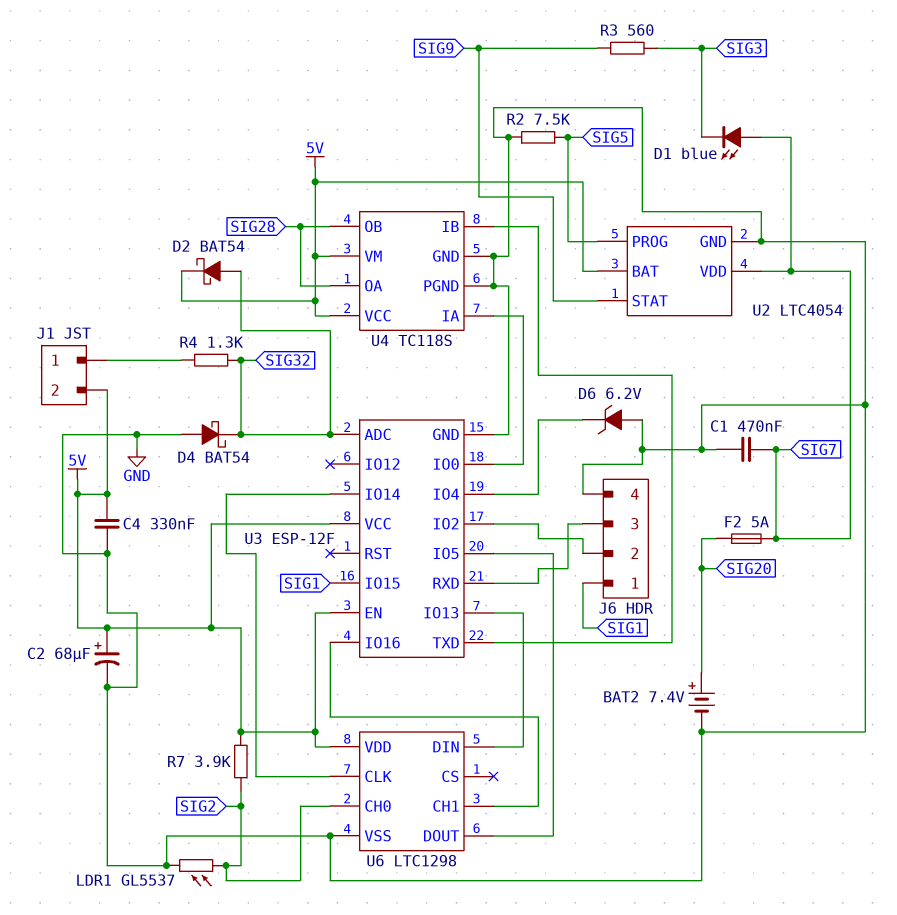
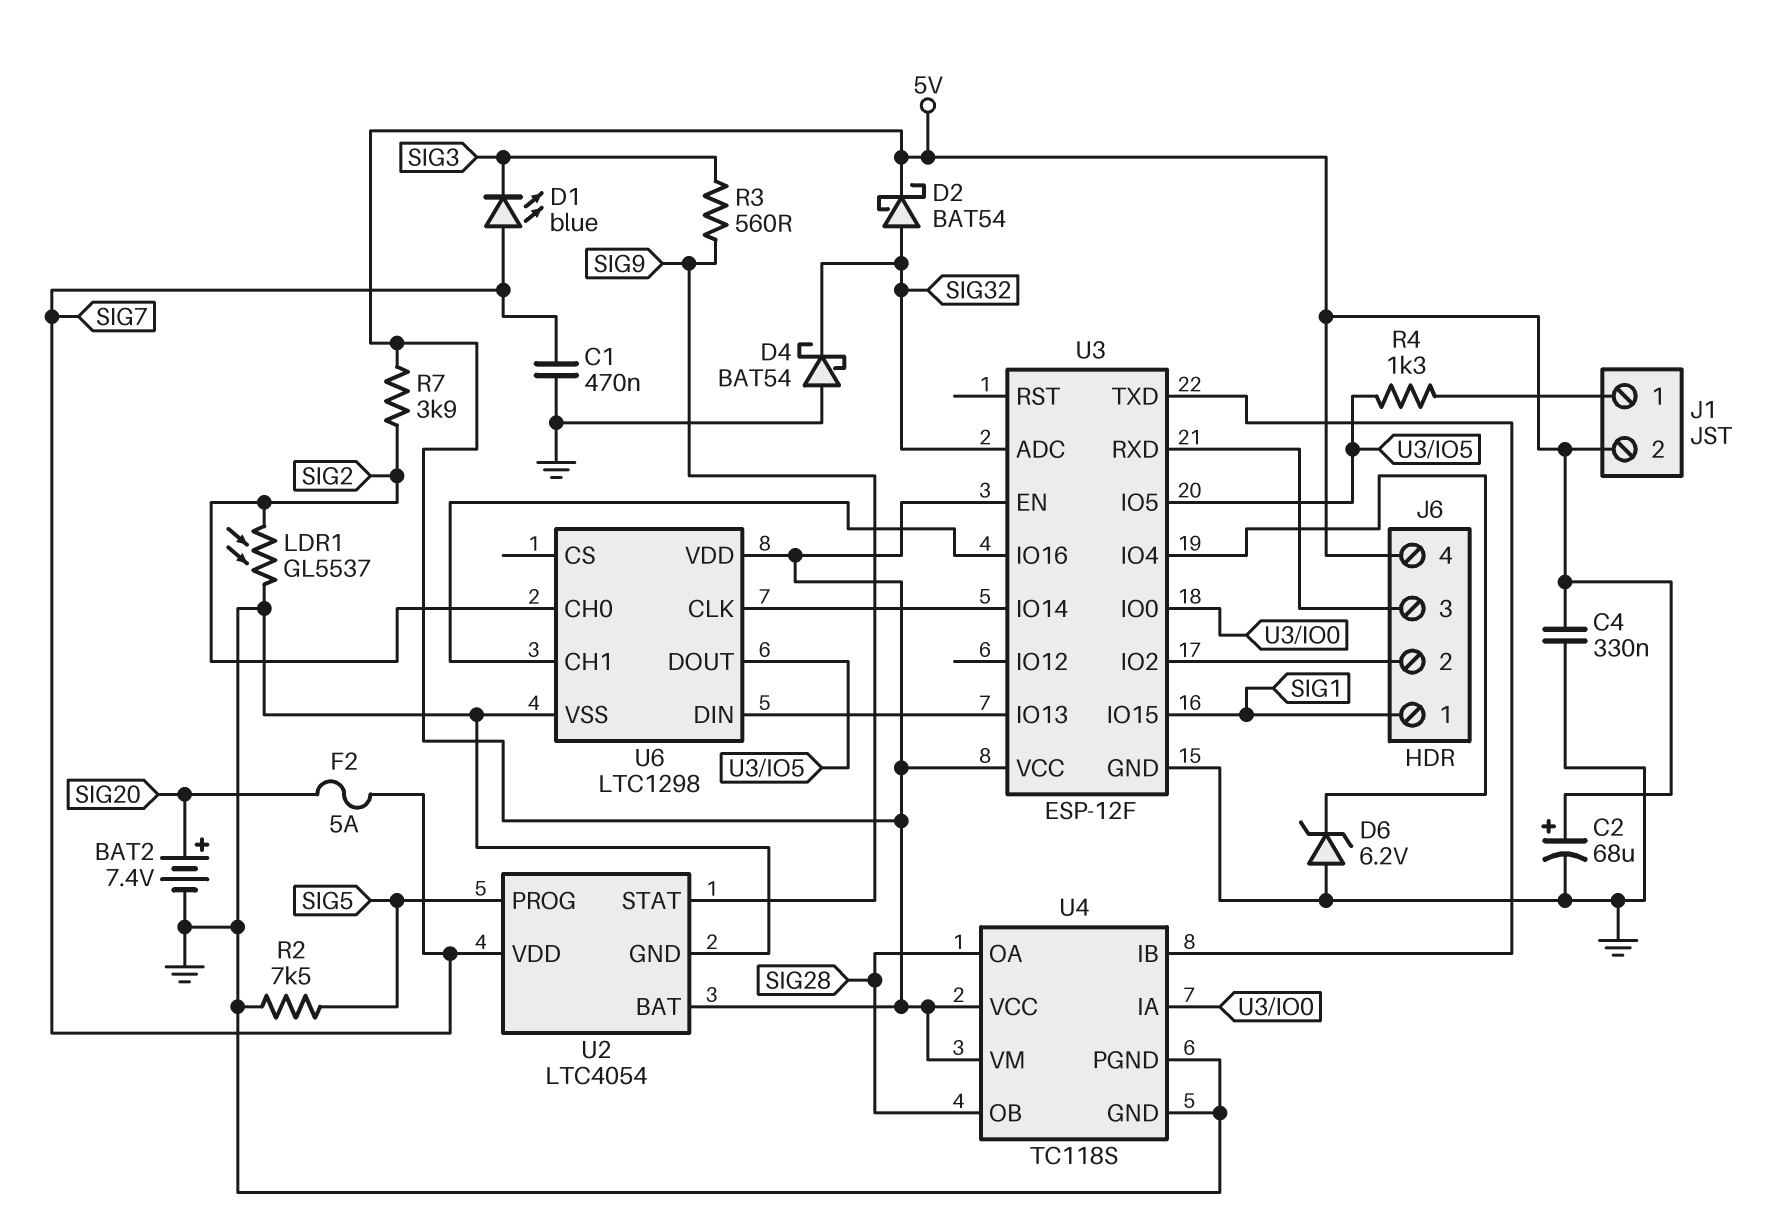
J6 pin 4: GND -> 5V
R4: 1.3k (J1/1, SIG32) -> 1.3k (J1/1, U3/IO5)

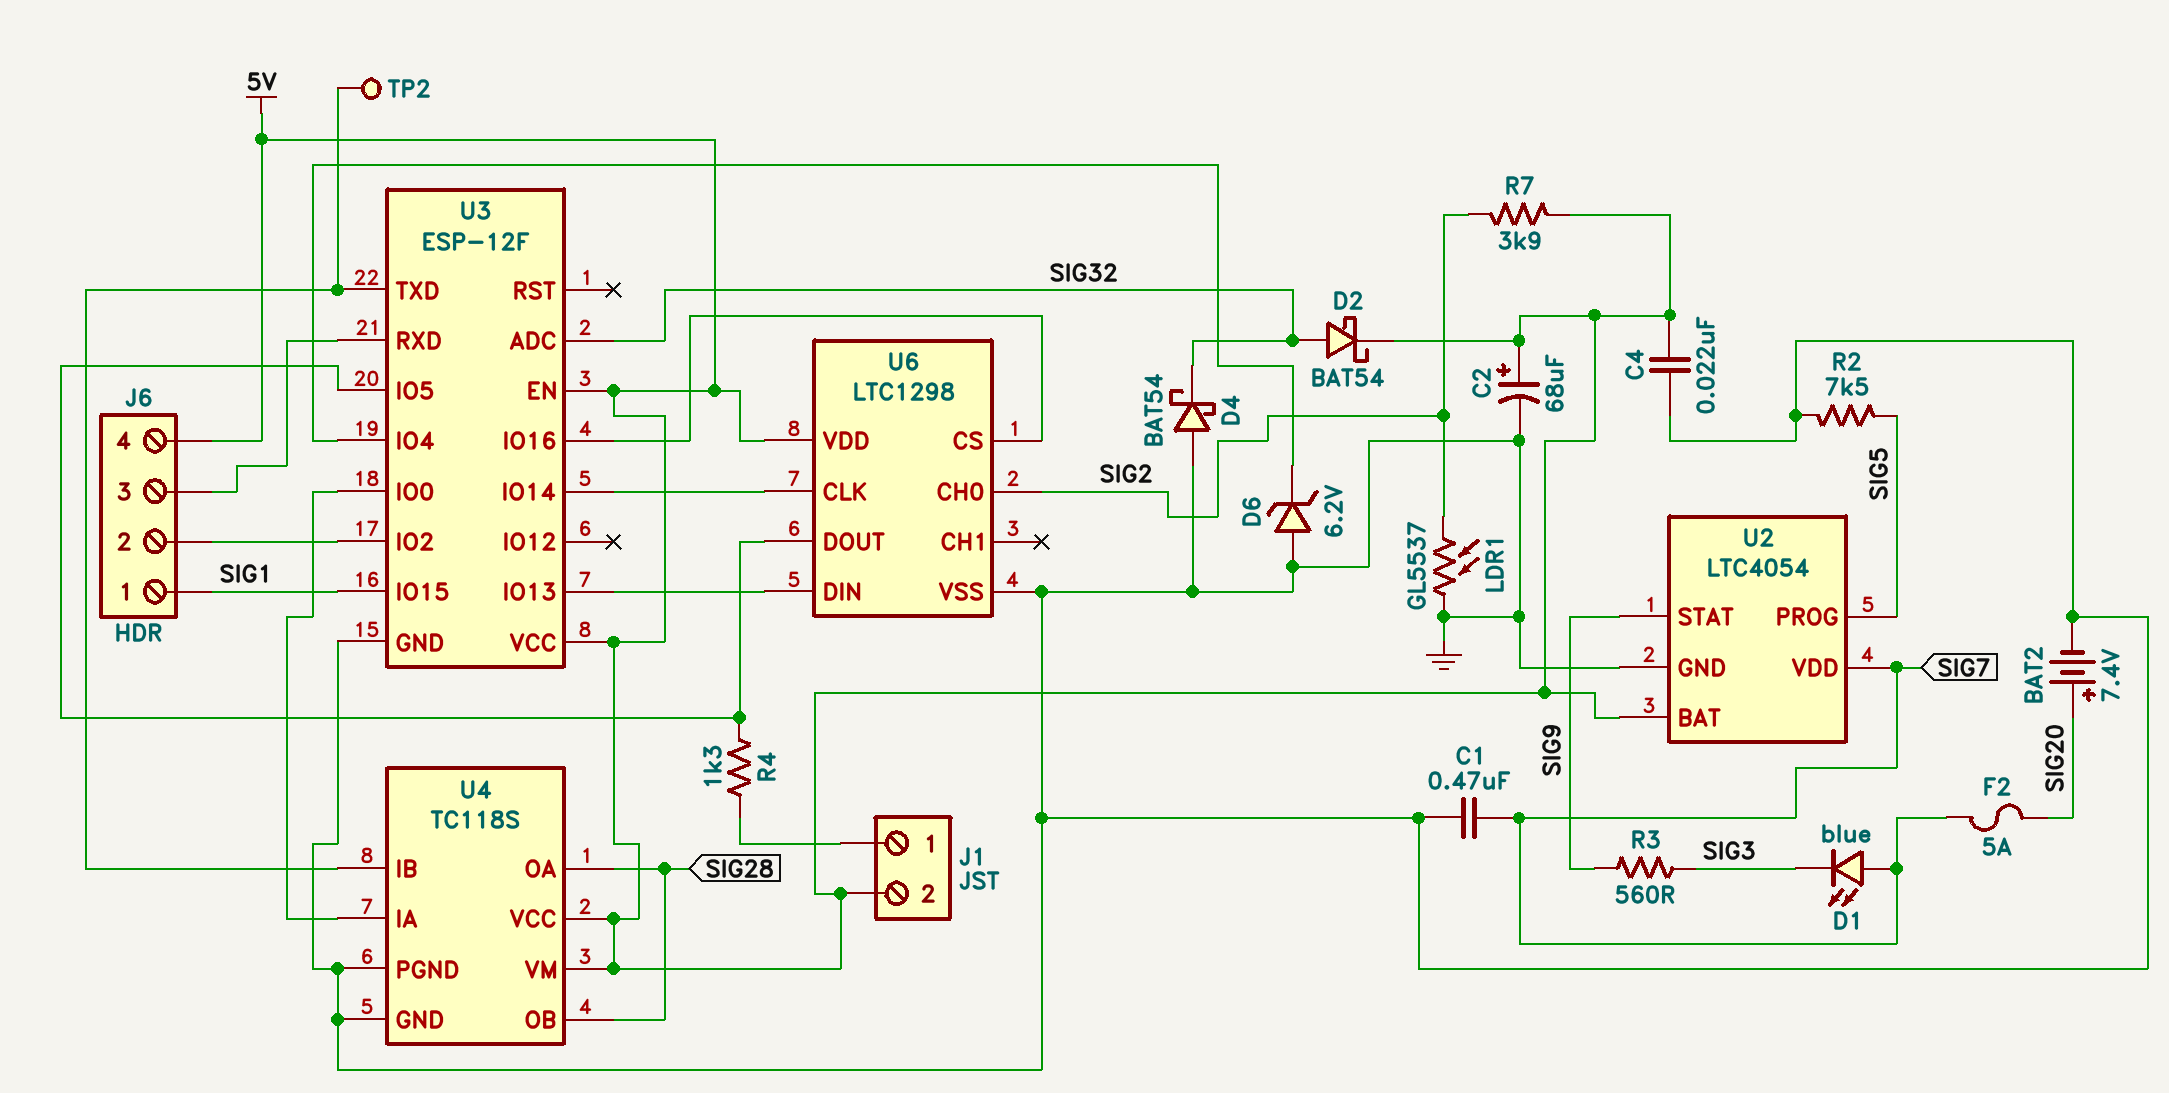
C4: 330nF (5V, GND) -> 22nF (5V, GND)
TP2: none -> test point (U3/TXD)
U6 pin CH1: U3/IO16 -> none
U6 pin CS: none -> U3/IO16

